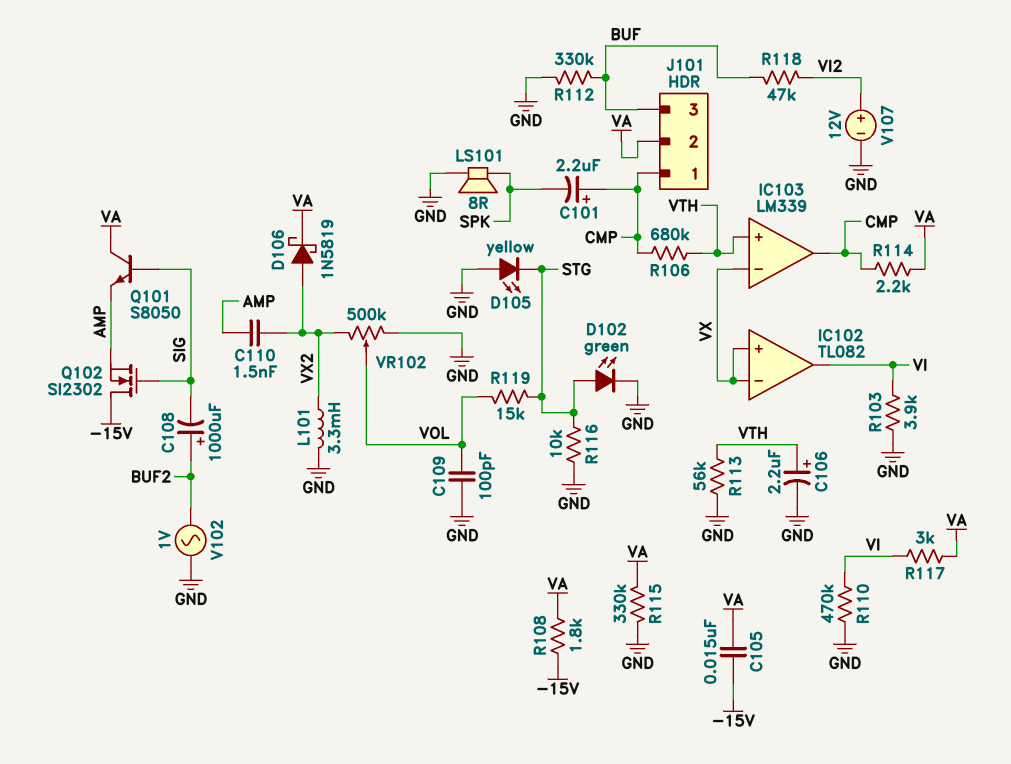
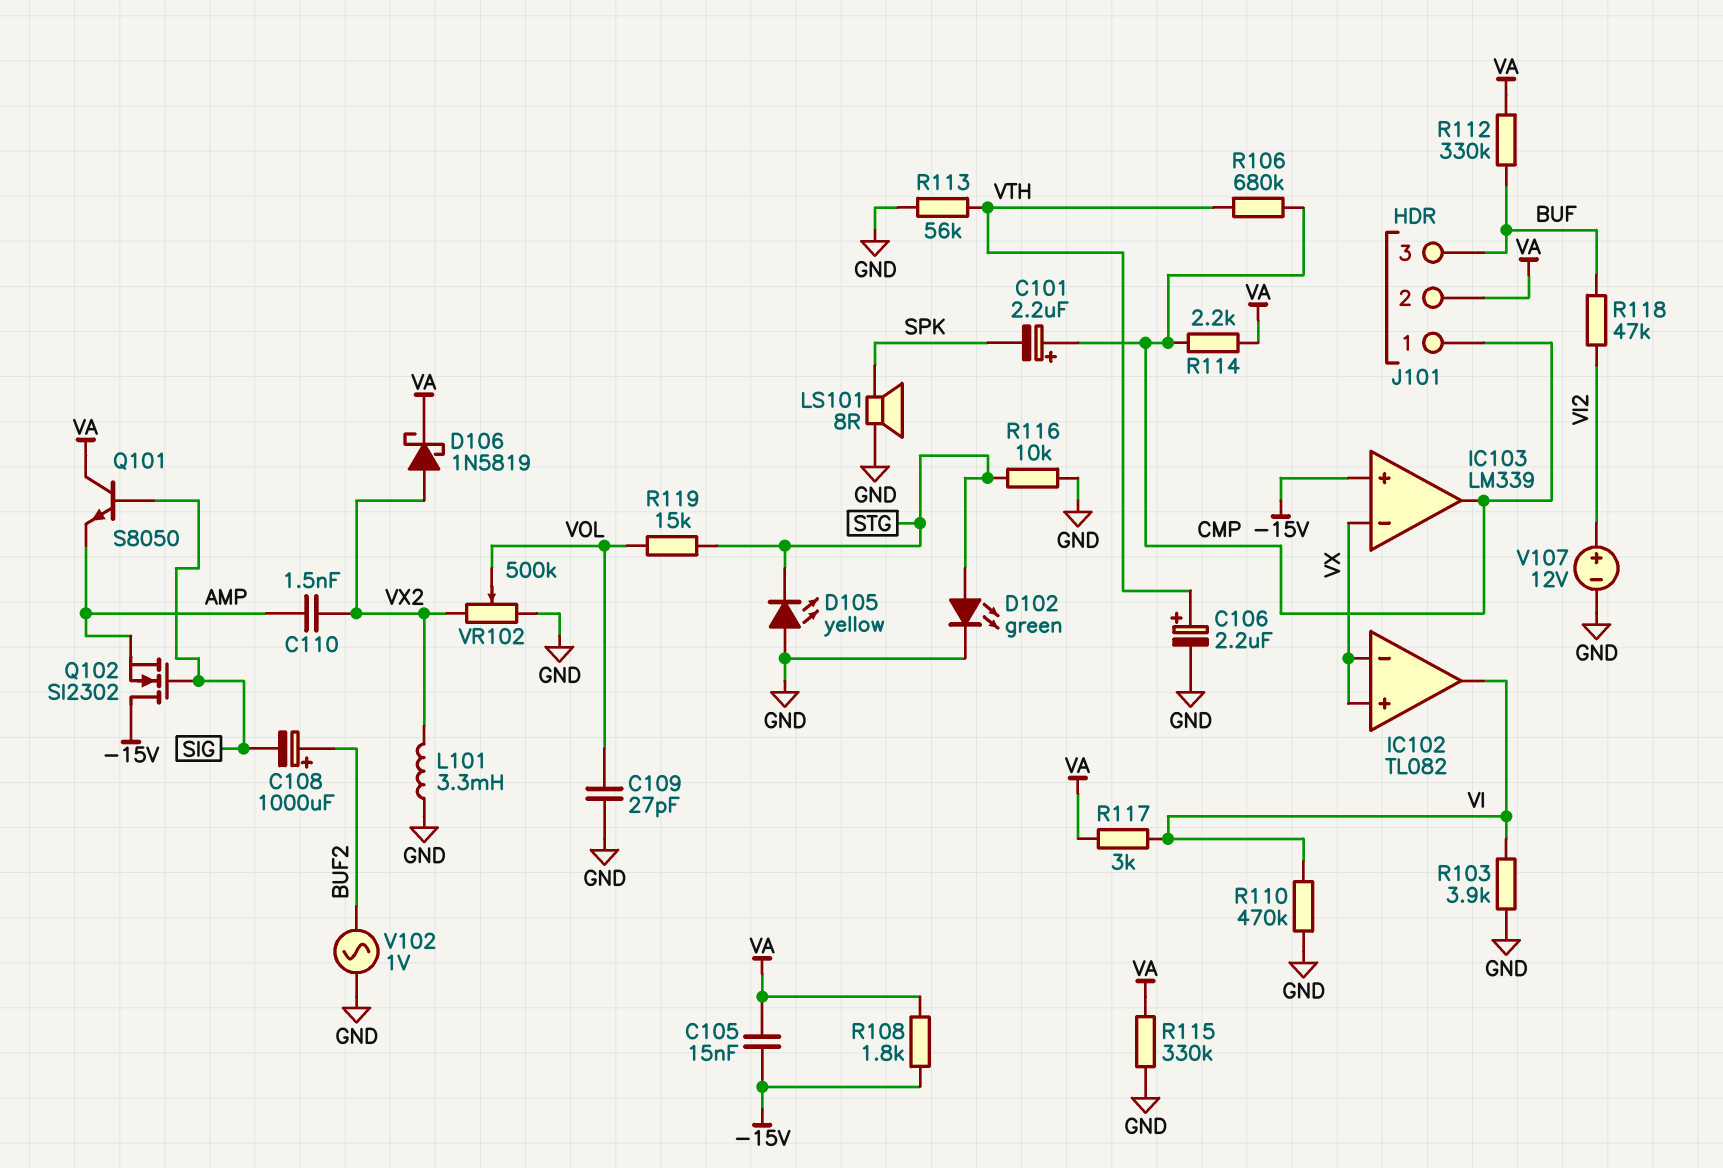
C109: 100pF (GND, VOL) -> 27pF (GND, VOL)
IC103 pin in+: VTH -> -15V
R112: 330k (BUF, GND) -> 330k (BUF, VA)

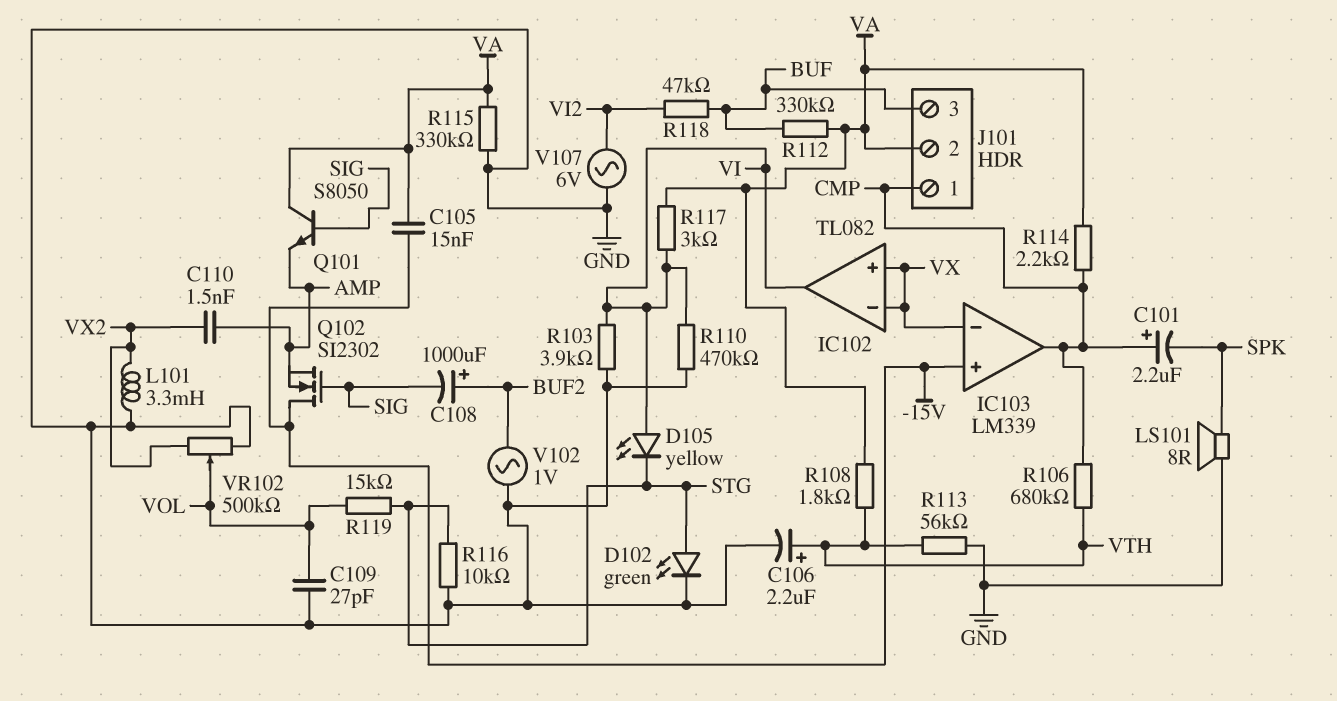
D105: LED yellow (A GND, K STG) -> LED yellow (A VI, K STG)
D106: schottky 1N5819 (A VX2, K VA) -> none
R108: 1.8k (-15V, VA) -> 1.8k (VA, VTH)
V107: 12V (plus VI2, minus GND) -> AC 6V (GND, VI2)

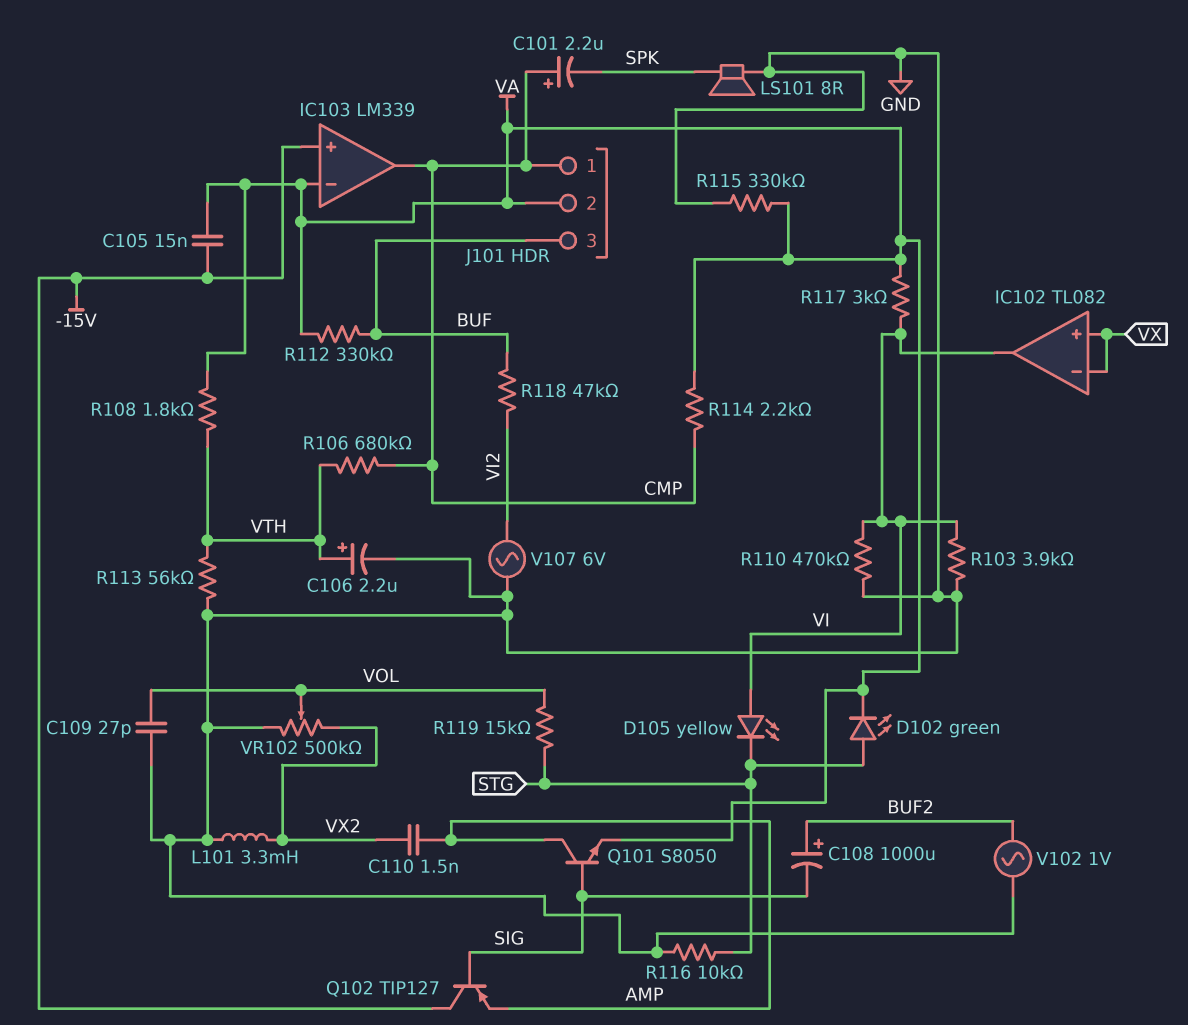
D102: LED green (A STG, K GND) -> LED green (A STG, K VA)
IC103 pin in-: VX -> VA
Q101: NPN S8050 (B SIG, C VA, E AMP) -> NPN S8050 (B SIG, C AMP, E VA)
Q102: NMOS SI2302 (G SIG, D -15V, S AMP) -> PNP TIP127 (B SIG, C -15V, E AMP)

